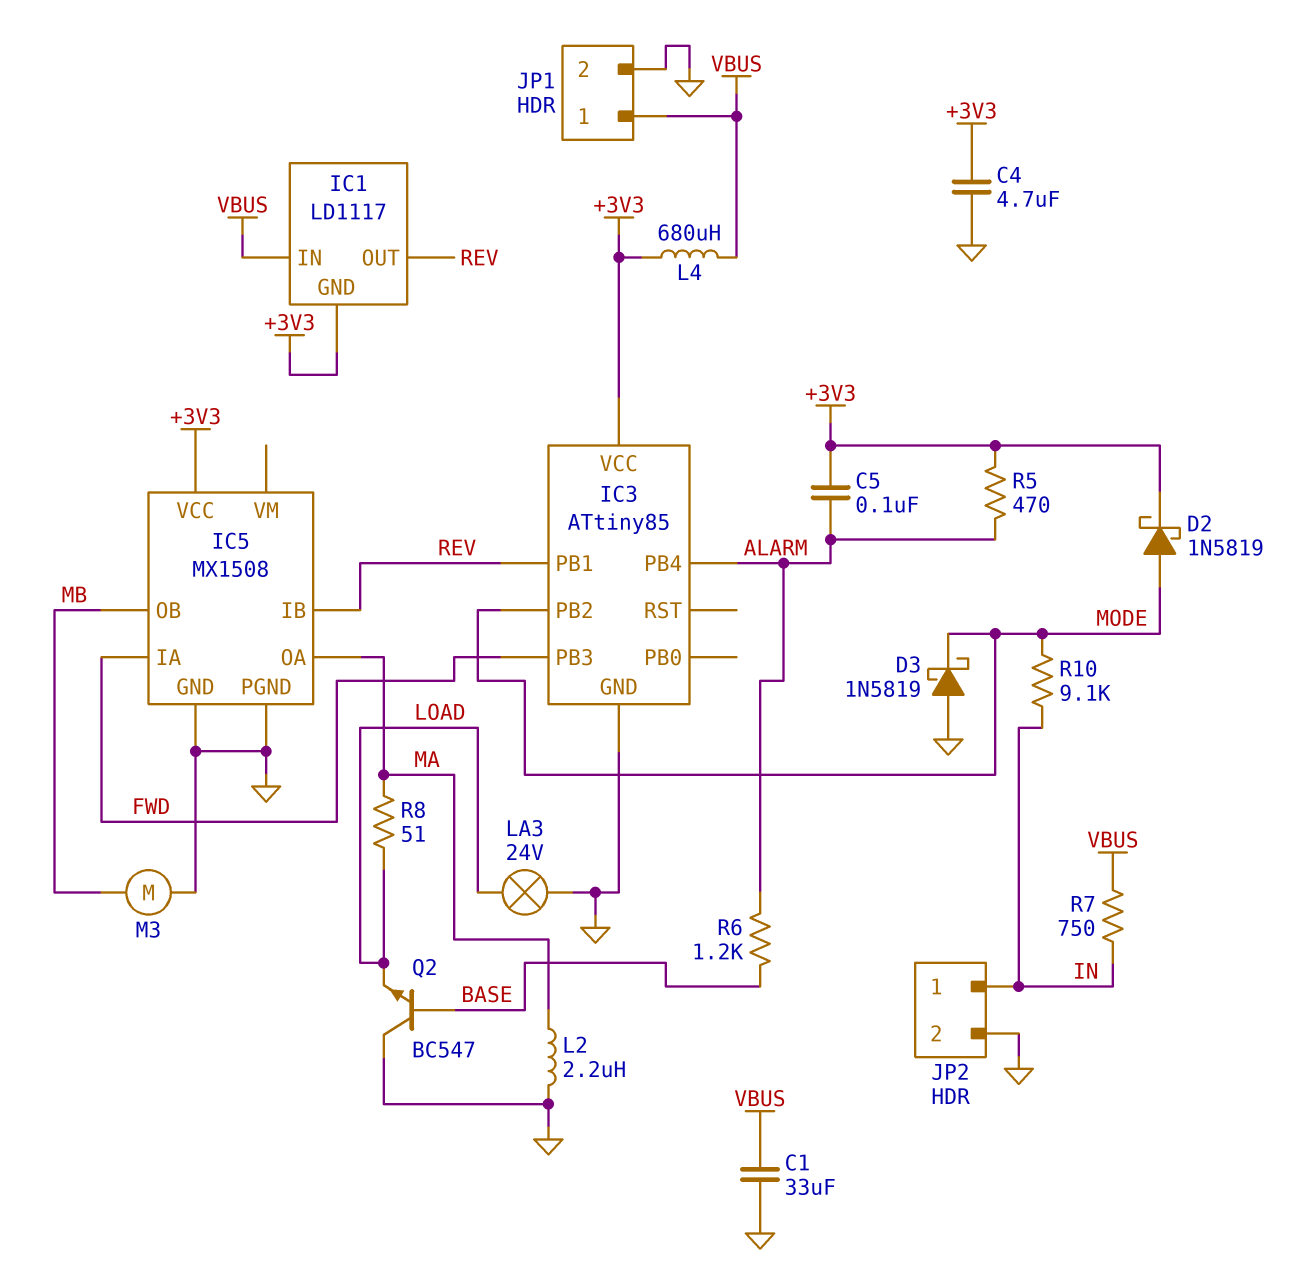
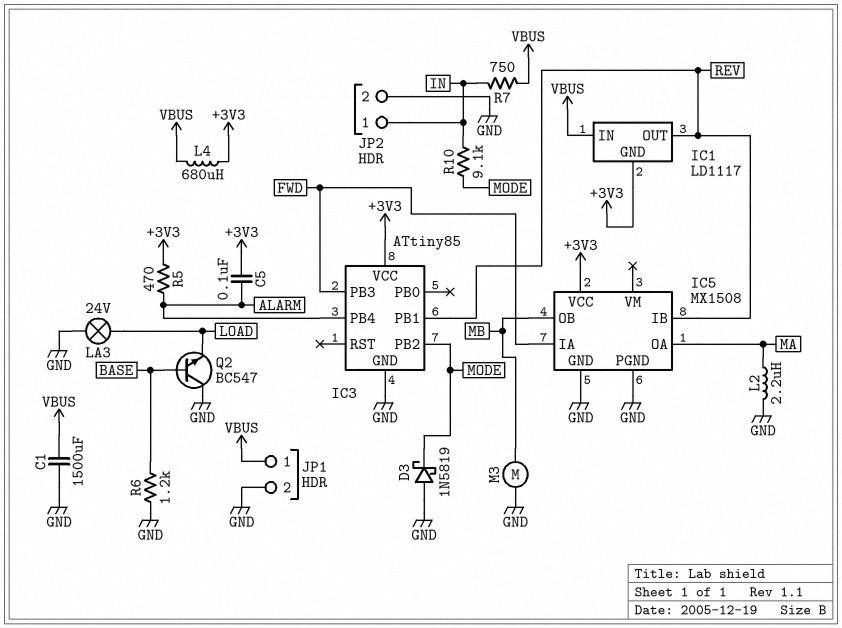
C1: 33uF (GND, VBUS) -> 1500uF (GND, VBUS)
C4: 4.7uF (+3V3, GND) -> none
D2: schottky 1N5819 (A MODE, K +3V3) -> none
R6: 1.2k (ALARM, BASE) -> 1.2k (BASE, GND)
R8: 51 (LOAD, MA) -> none

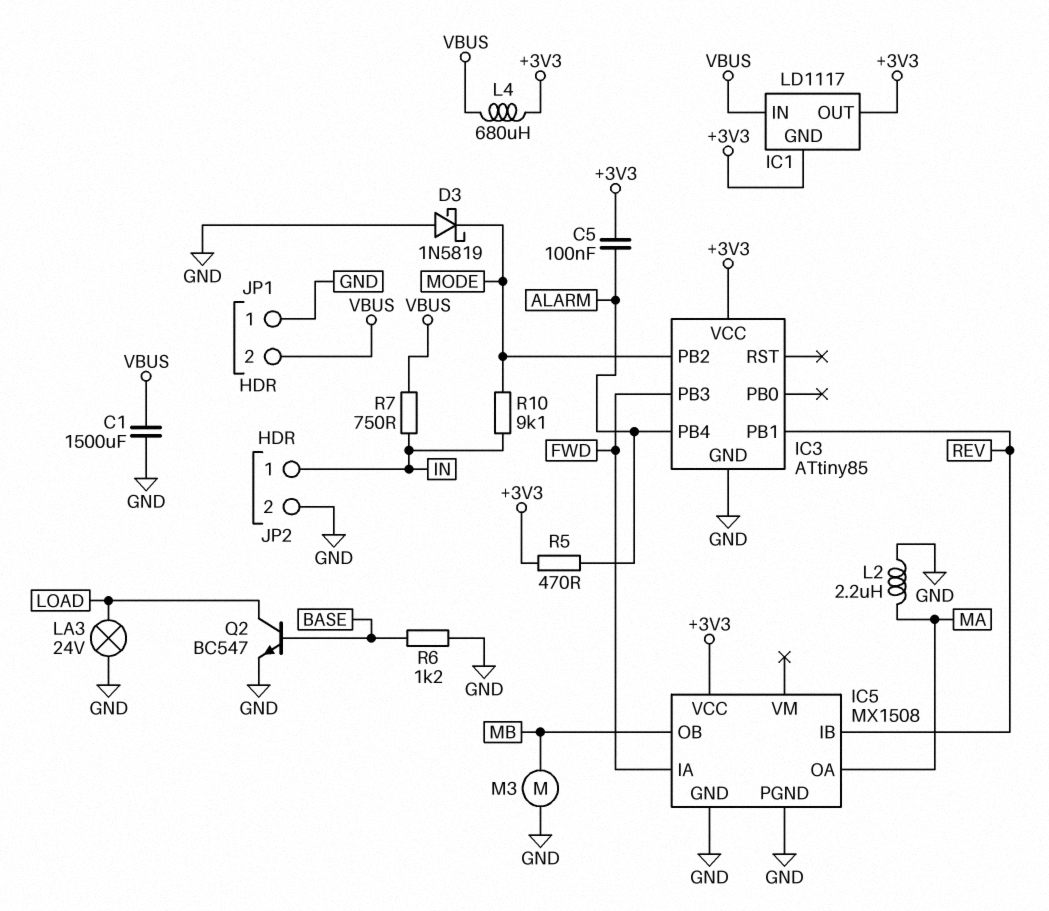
IC1 pin OUT: REV -> +3V3
JP1 pin 1: VBUS -> GND
JP1 pin 2: GND -> VBUS
Q2: NPN BC547 (B BASE, C GND, E LOAD) -> NPN BC547 (B BASE, C LOAD, E GND)

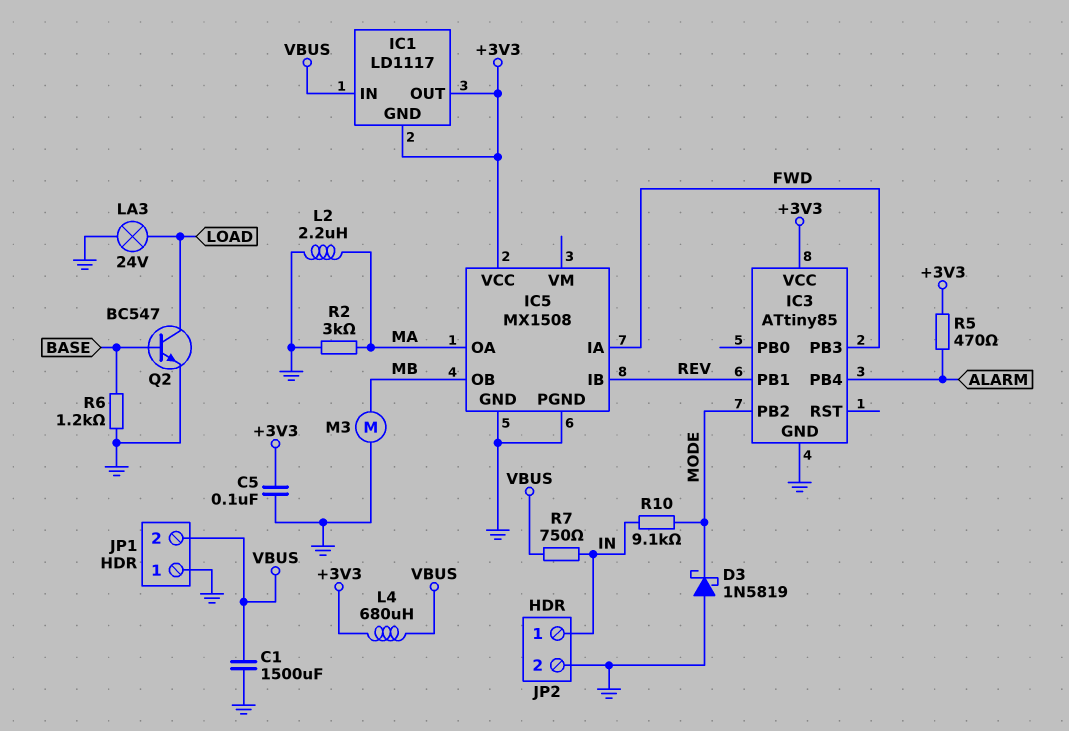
C5: 100nF (+3V3, ALARM) -> 100nF (+3V3, GND)
R2: none -> 3k (GND, MA)

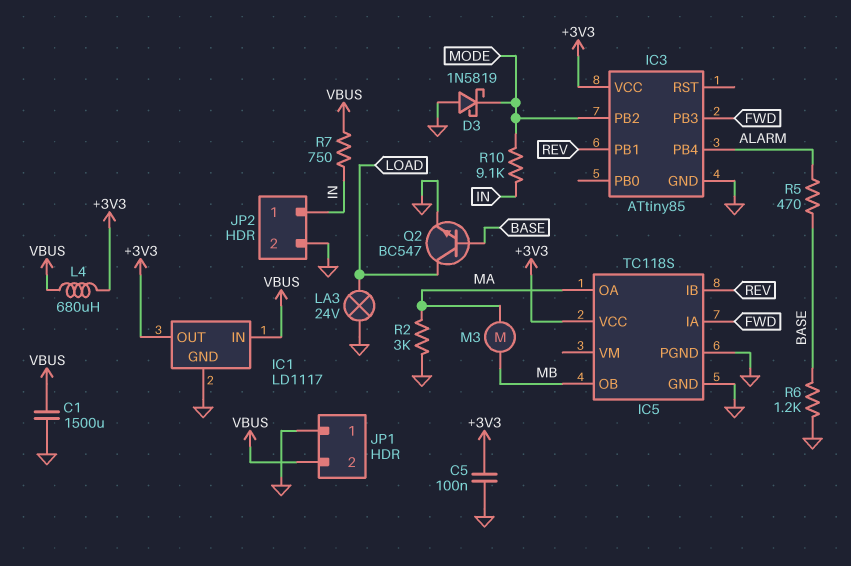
IC1 pin GND: +3V3 -> GND
IC5: MX1508 -> TC118S
L2: 2.2uH (GND, MA) -> none
M3: motor (GND, MB) -> motor (MA, MB)
R5: 470 (+3V3, ALARM) -> 470 (ALARM, BASE)

